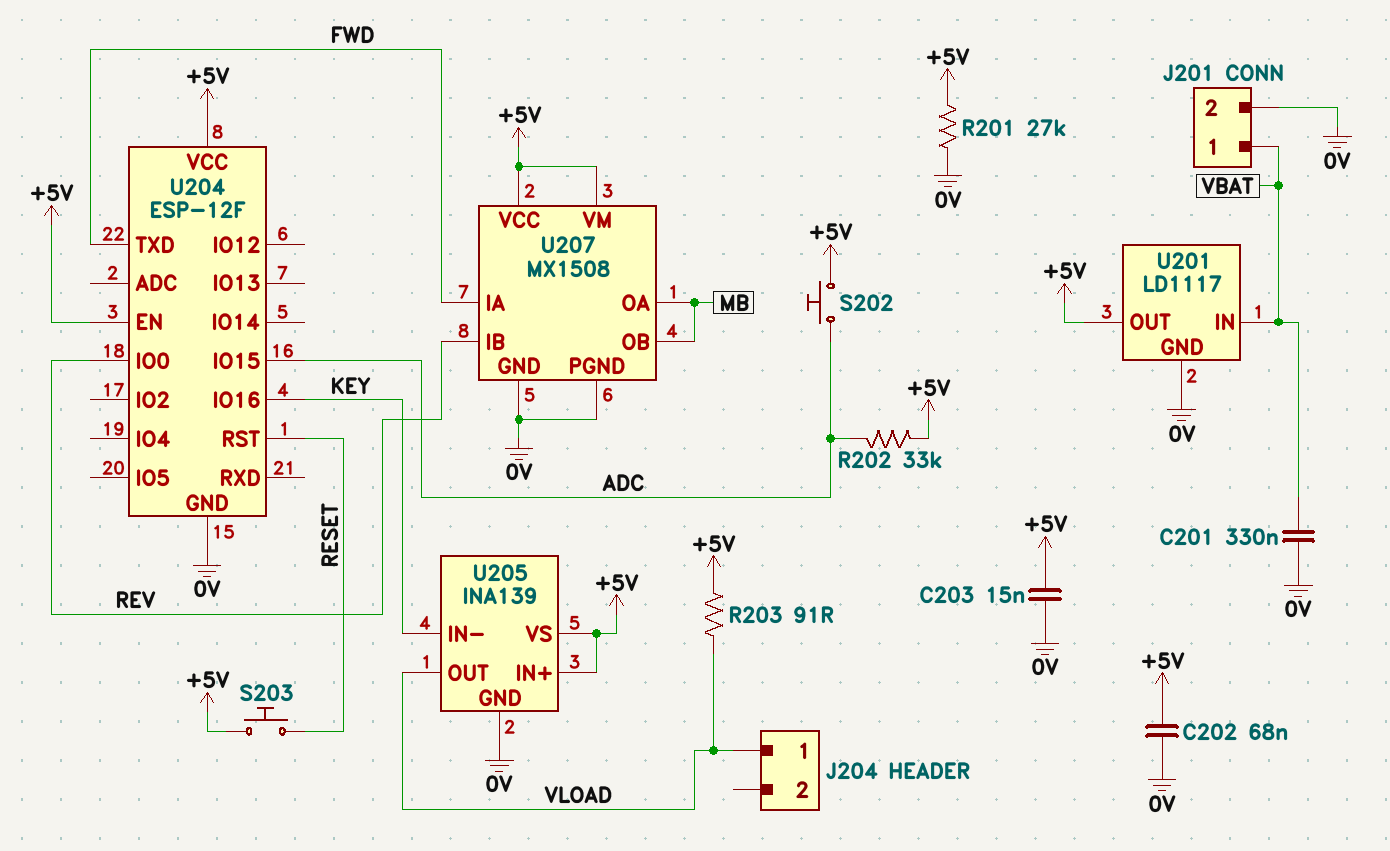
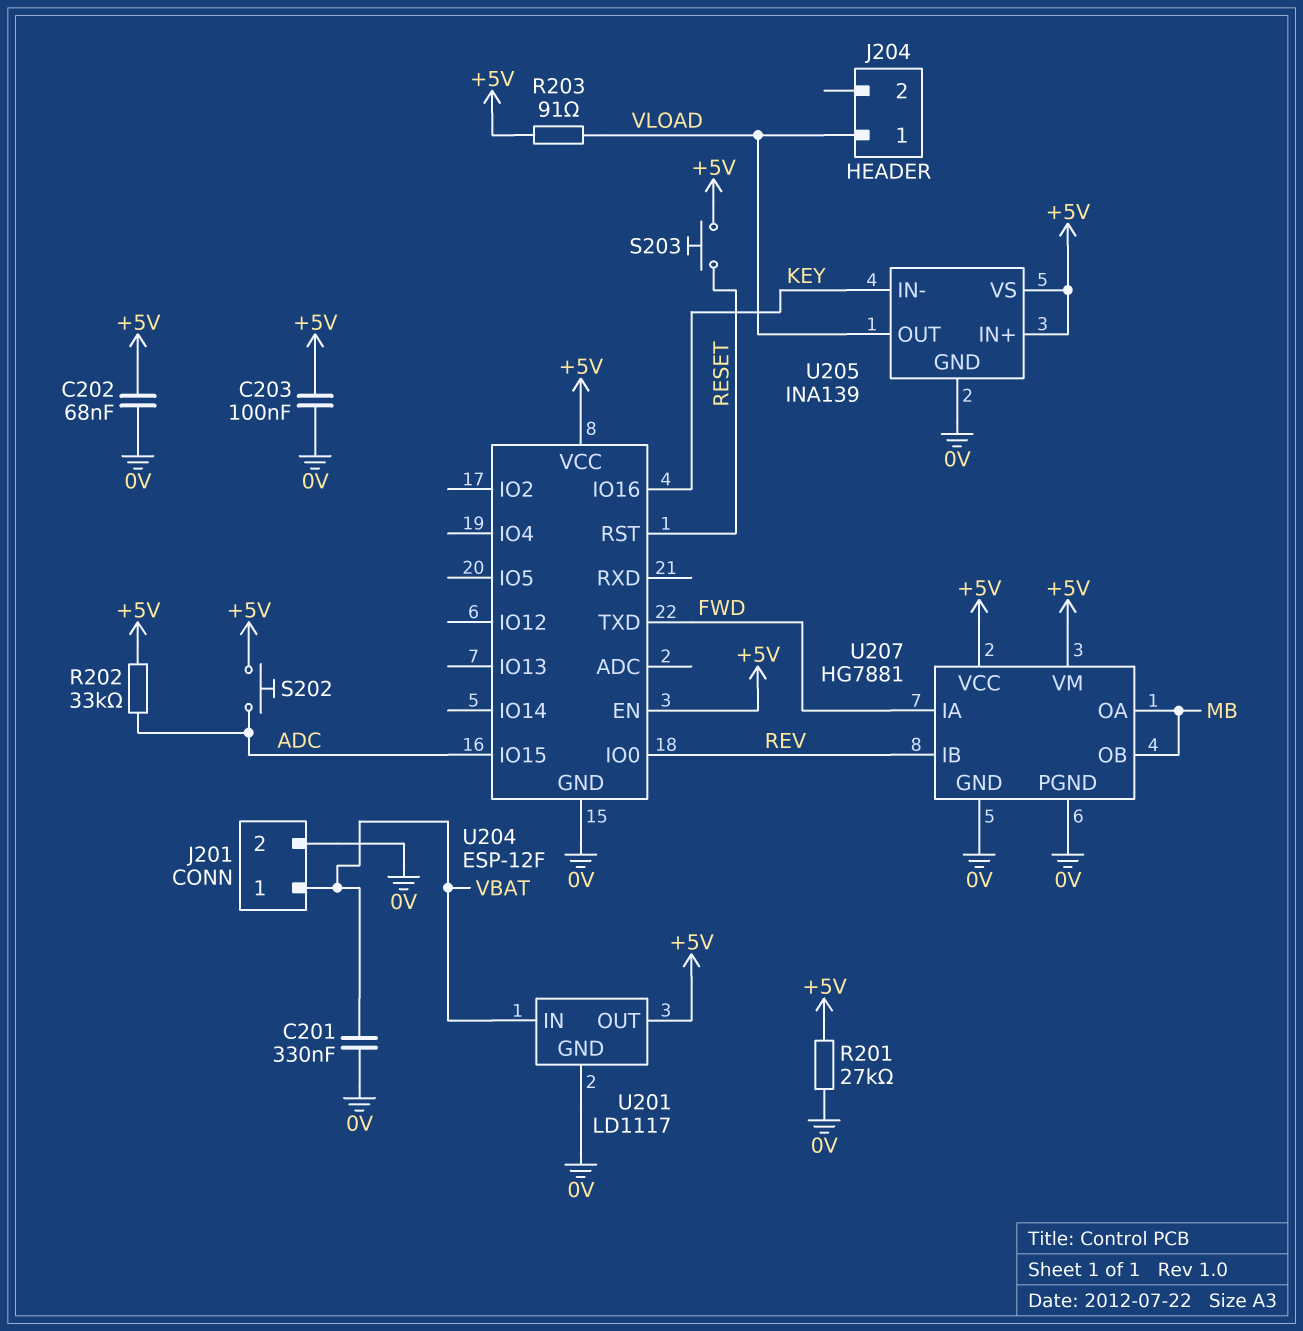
C203: 15nF (+5V, 0V) -> 100nF (+5V, 0V)
U207: MX1508 -> HG7881

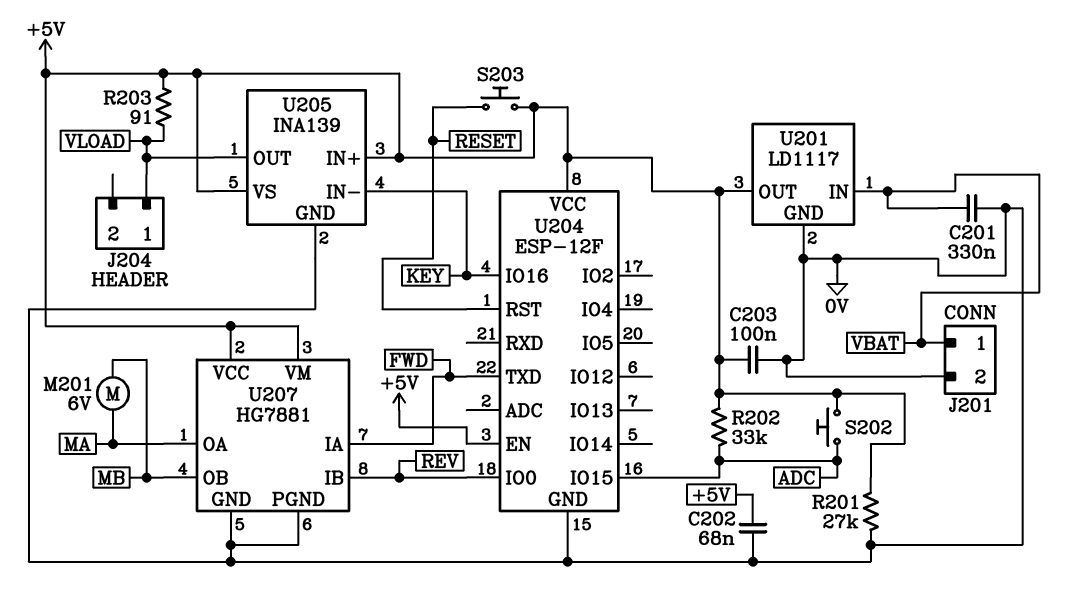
M201: none -> motor 6V (MA, MB)
U207 pin OA: MB -> MA

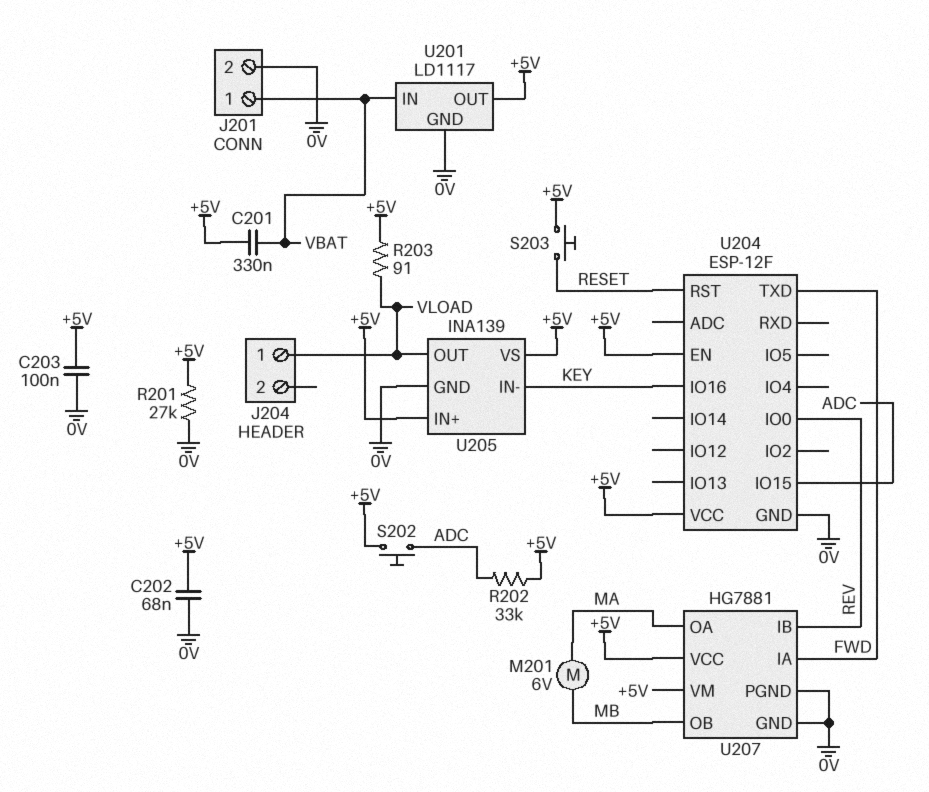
C201: 330nF (0V, VBAT) -> 330nF (+5V, VBAT)

